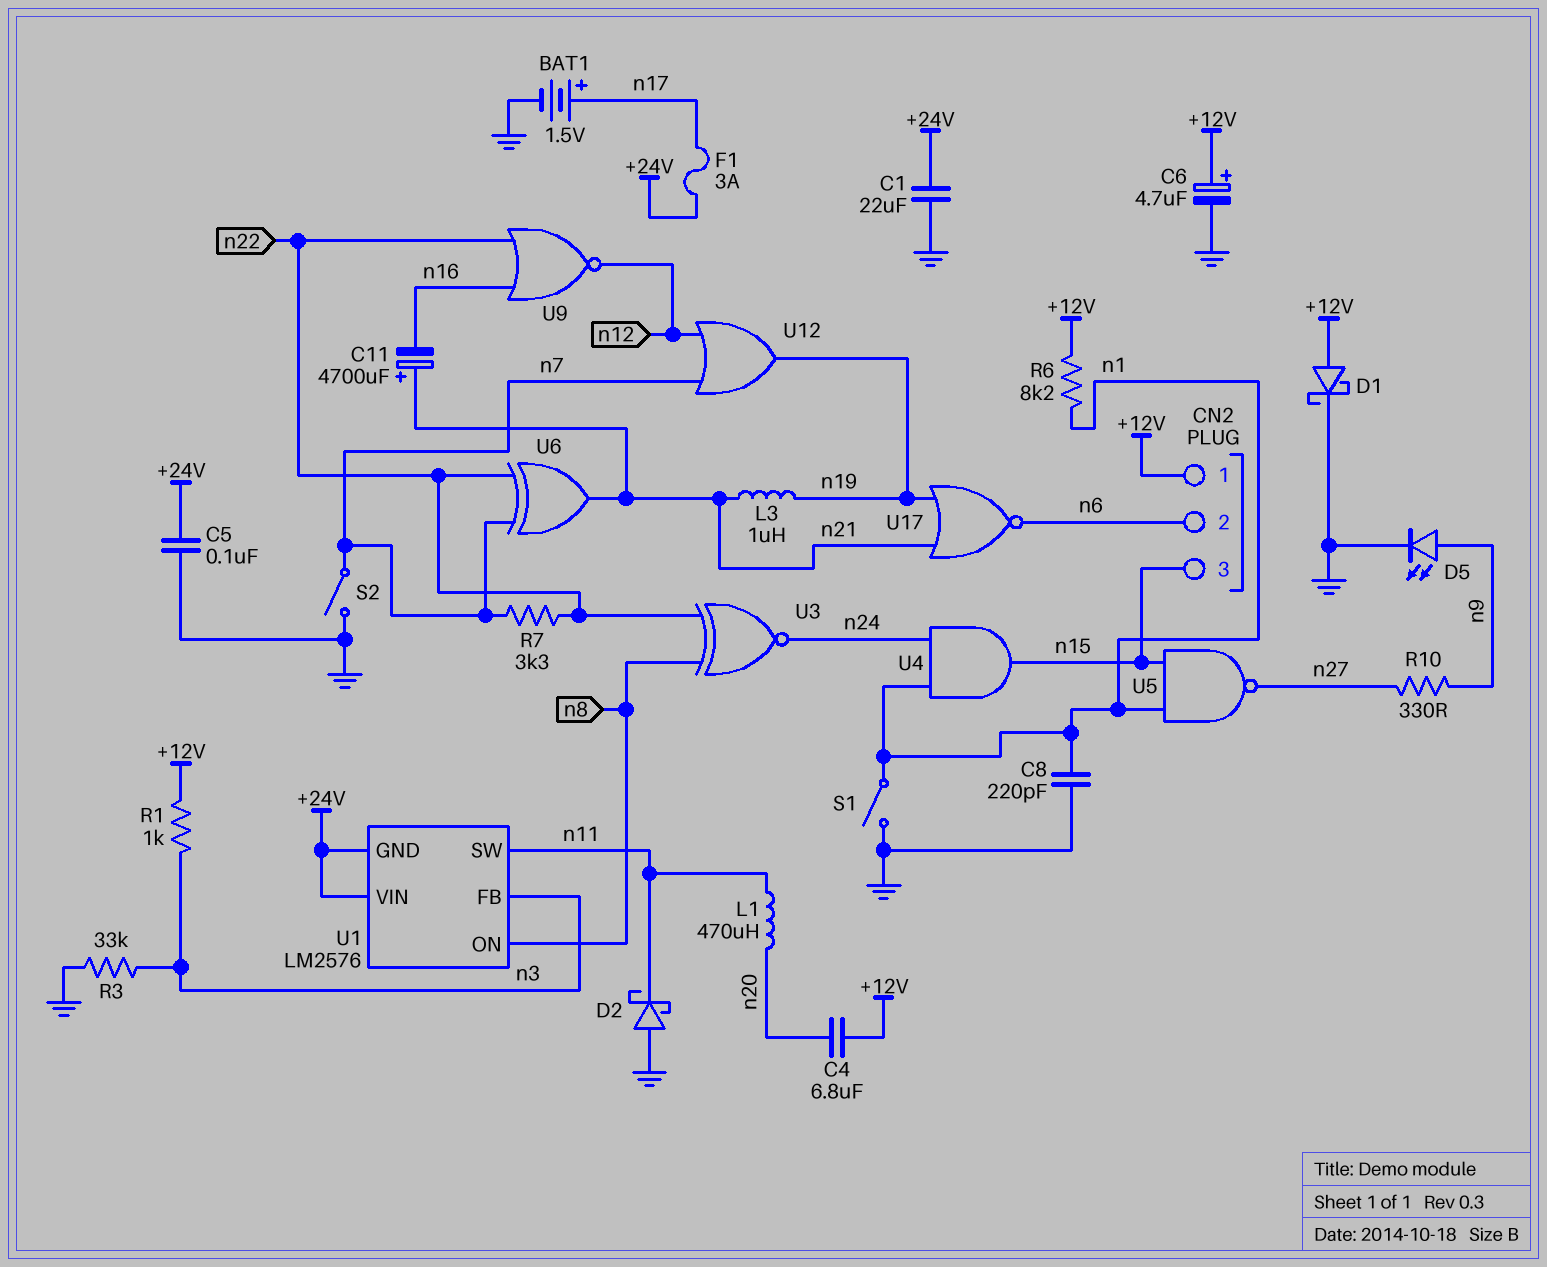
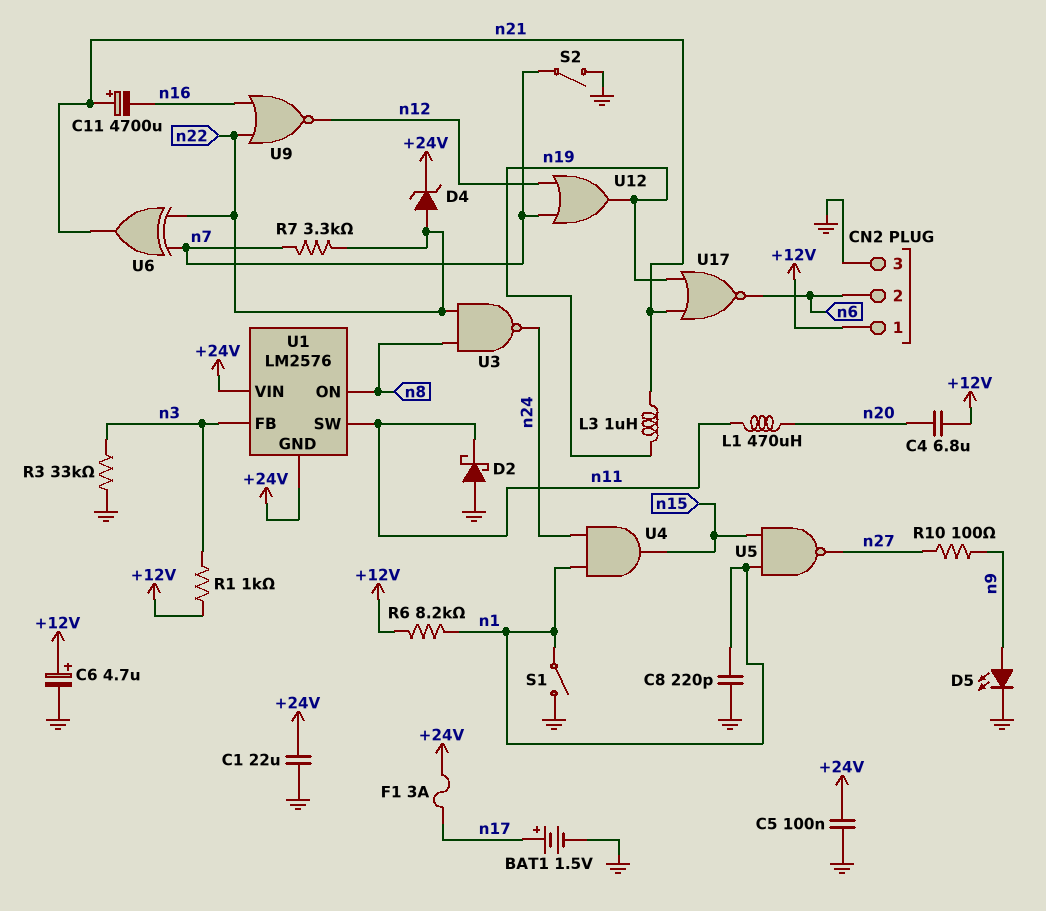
CN2 pin 3: n15 -> GND
D1: schottky (A +12V, K GND) -> none
D4: none -> zener (A n22, K +24V)
R10: 330 (n9, n27) -> 100 (n9, n27)
U3: XNOR (in n8, in n22, out n24) -> NAND (in n8, in n22, out n24)

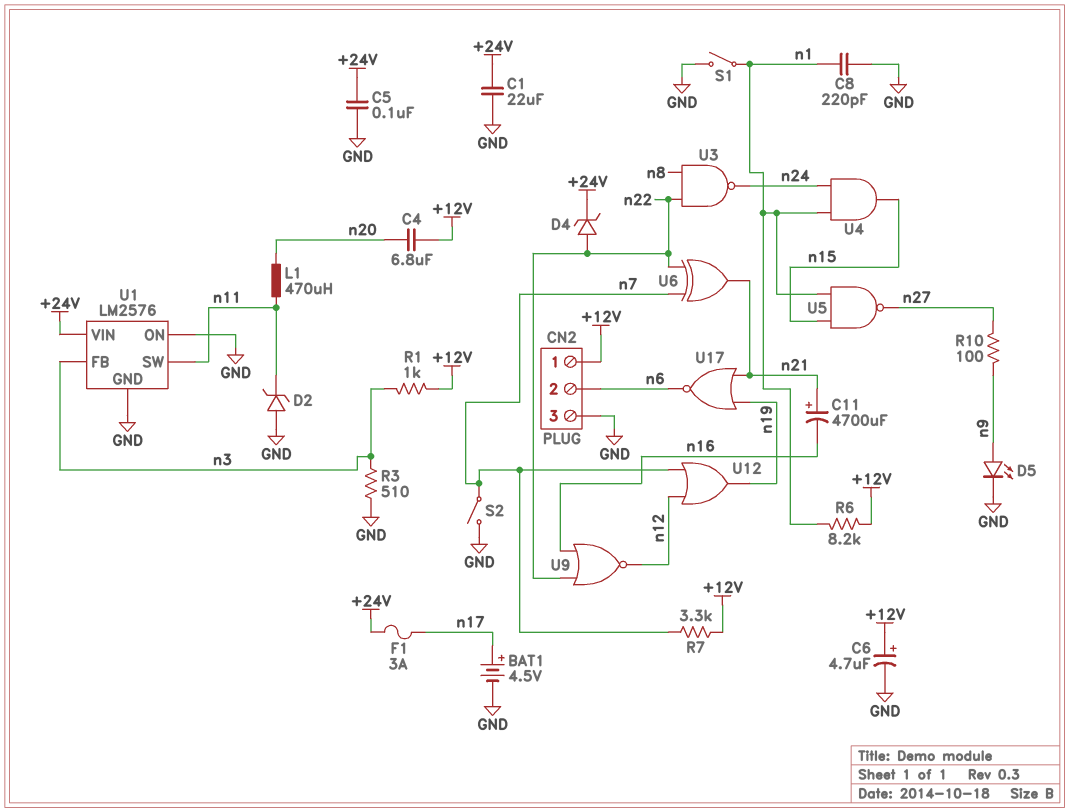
BAT1: 1.5V (plus n17, minus GND) -> 4.5V (plus n17, minus GND)
D2: schottky (A GND, K n11) -> zener (A GND, K n11)
L3: 1uH (n19, n21) -> none
R3: 33k (GND, n3) -> 510 (GND, n3)
R7: 3.3k (n7, n22) -> 3.3k (+12V, n7)
U1 pin GND: +24V -> GND
U1 pin ON: n8 -> GND

